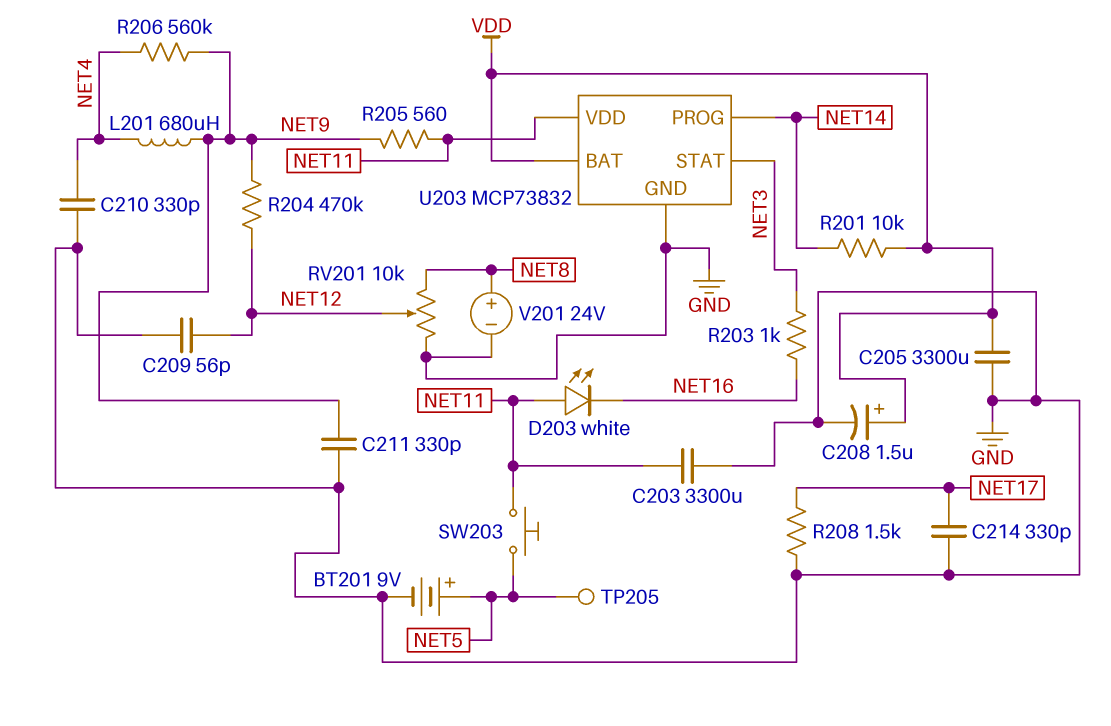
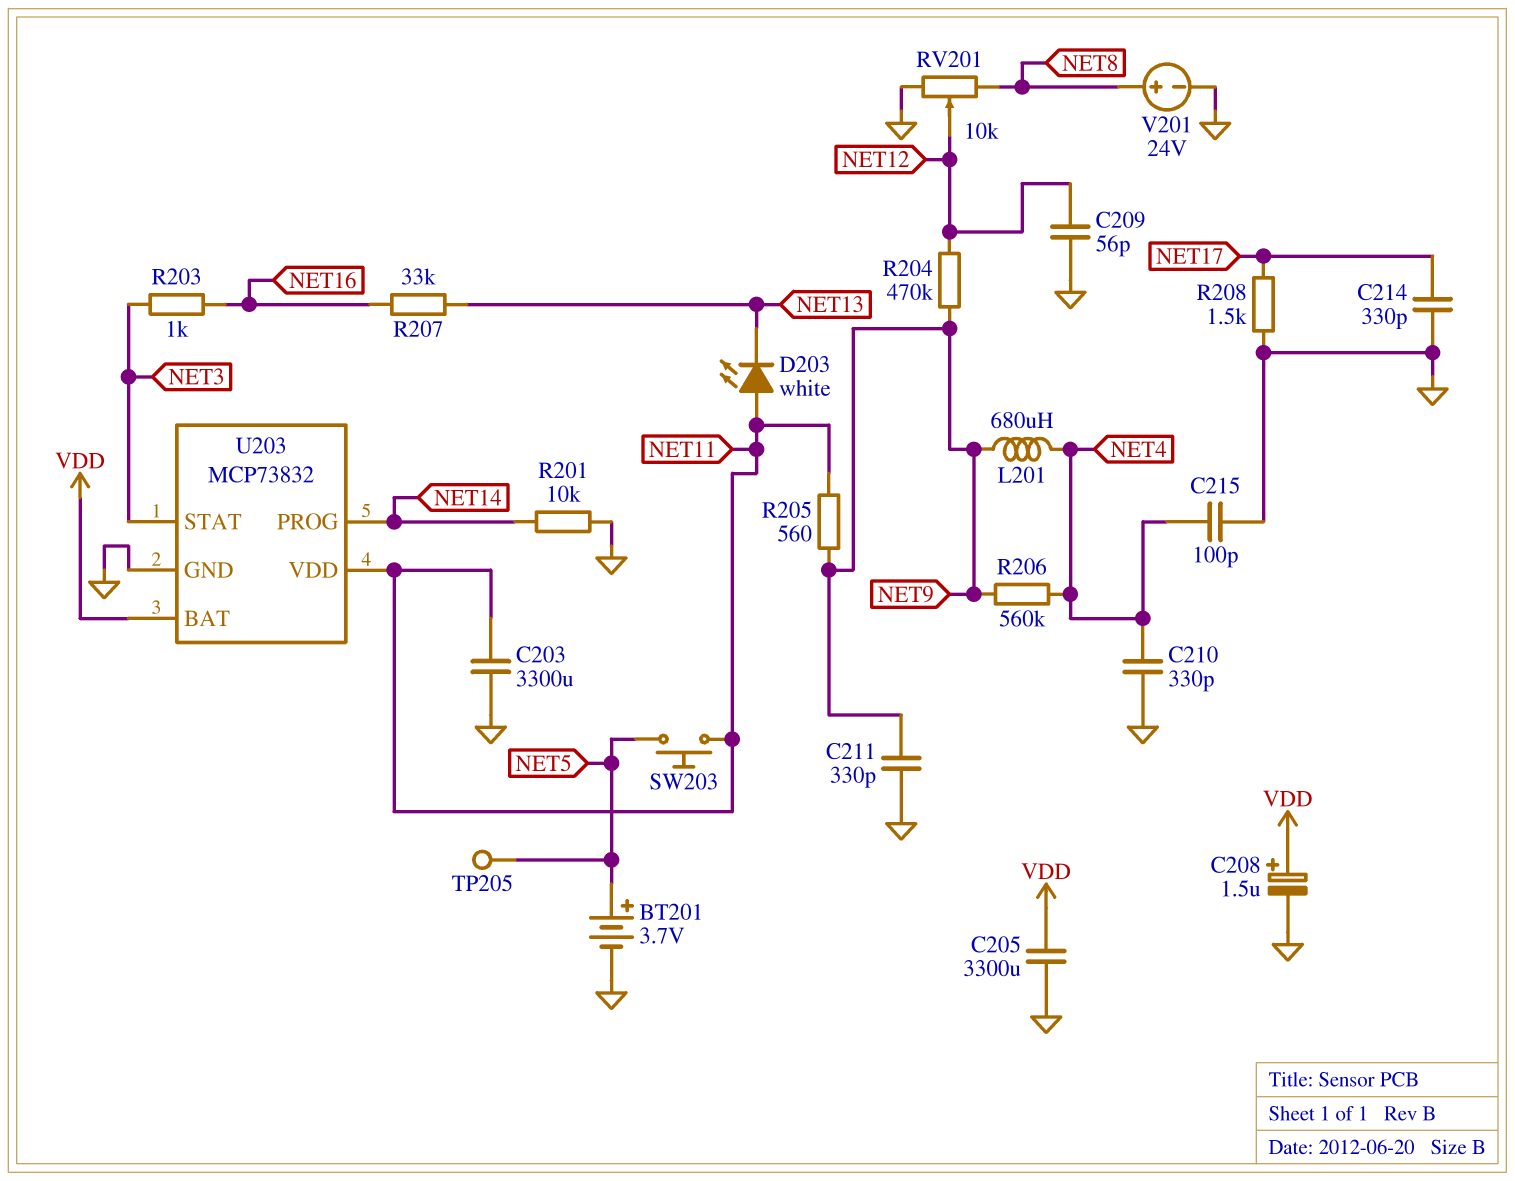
BT201: 9V (plus NET5, minus GND) -> 3.7V (plus NET5, minus GND)
C215: none -> 100pF (GND, NET4)
D203: LED white (A NET11, K NET16) -> LED white (A NET11, K NET13)
R201: 10k (NET14, VDD) -> 10k (GND, NET14)
R207: none -> 33k (NET13, NET16)

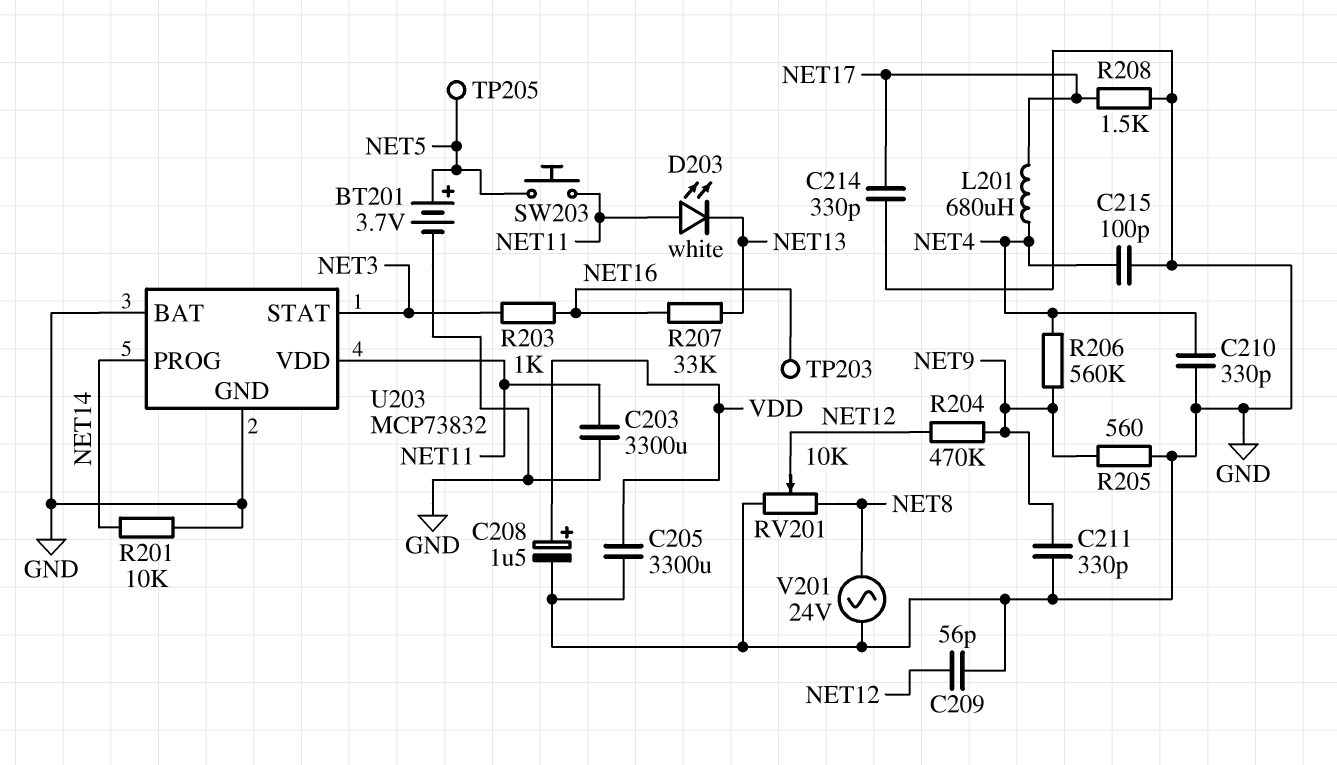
L201: 680uH (NET4, NET9) -> 680uH (NET4, NET17)
R205: 560 (NET9, NET11) -> 560 (GND, NET9)
TP203: none -> test point (NET16)
U203 pin BAT: VDD -> GND
V201: 24V (plus NET8, minus GND) -> AC 24V (GND, NET8)

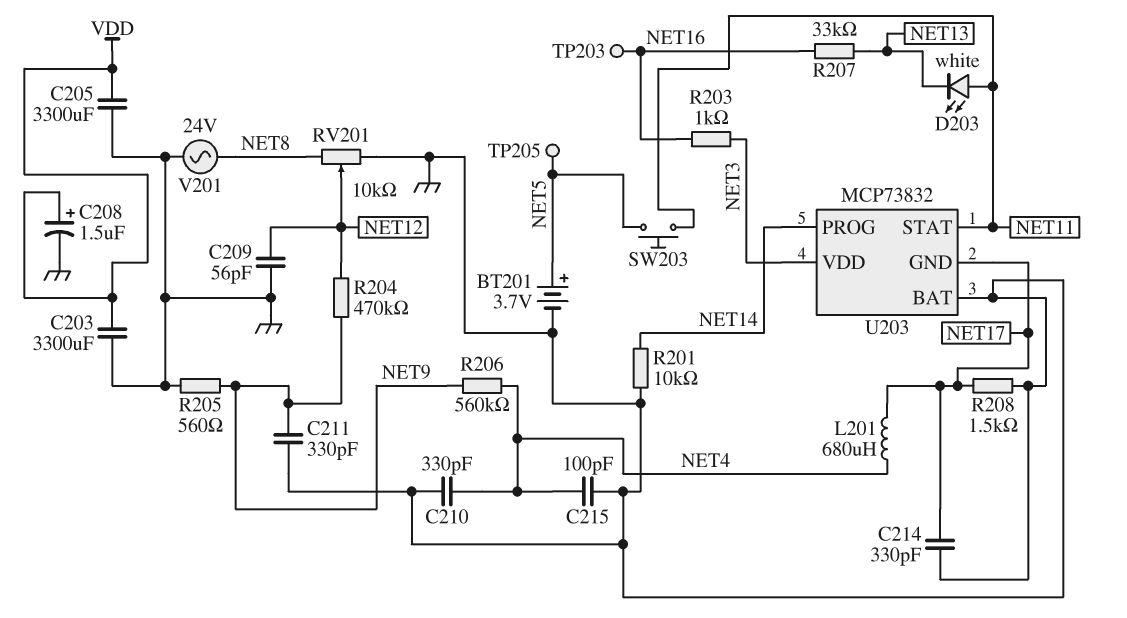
C203: 3300uF (GND, NET11) -> 3300uF (GND, VDD)
U203 pin GND: GND -> NET17
U203 pin STAT: NET3 -> NET11
U203 pin VDD: NET11 -> NET3

